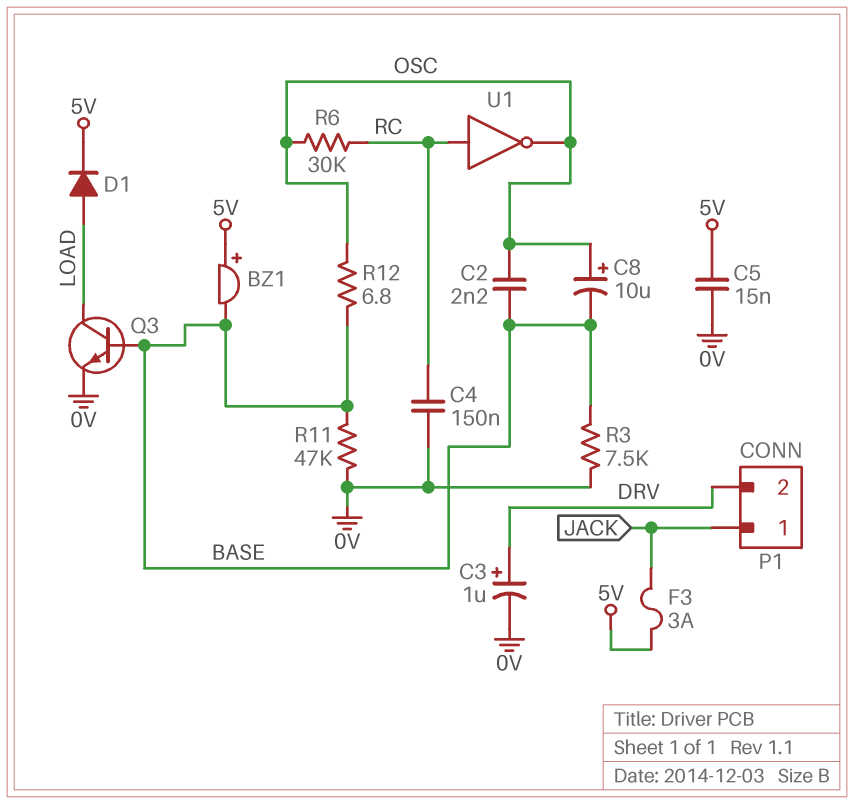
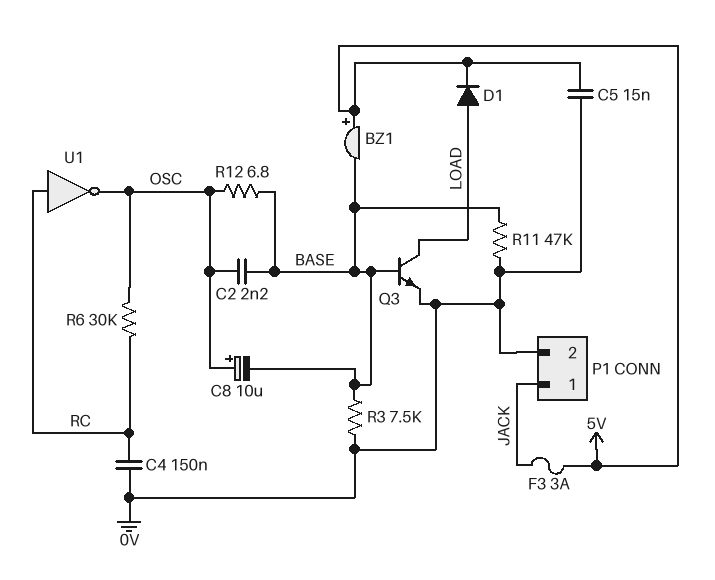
C3: 1uF (plus DRV, minus 0V) -> none
P1 pin 2: DRV -> 0V

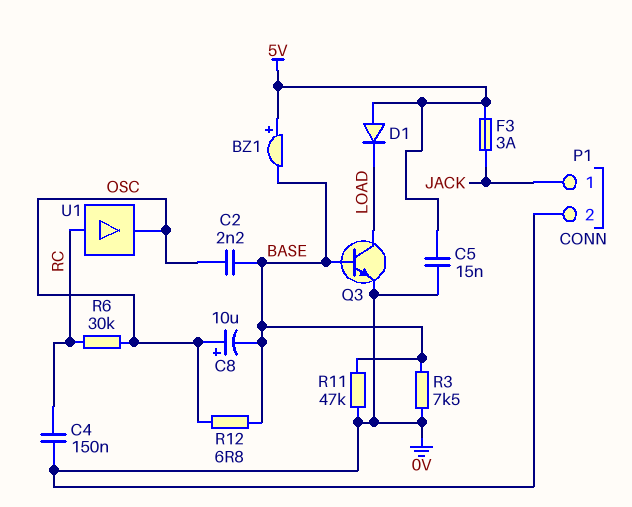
D1: diode (A LOAD, K 5V) -> diode (A 5V, K LOAD)
U1: NOT (in RC, out OSC) -> buffer (in RC, out OSC)

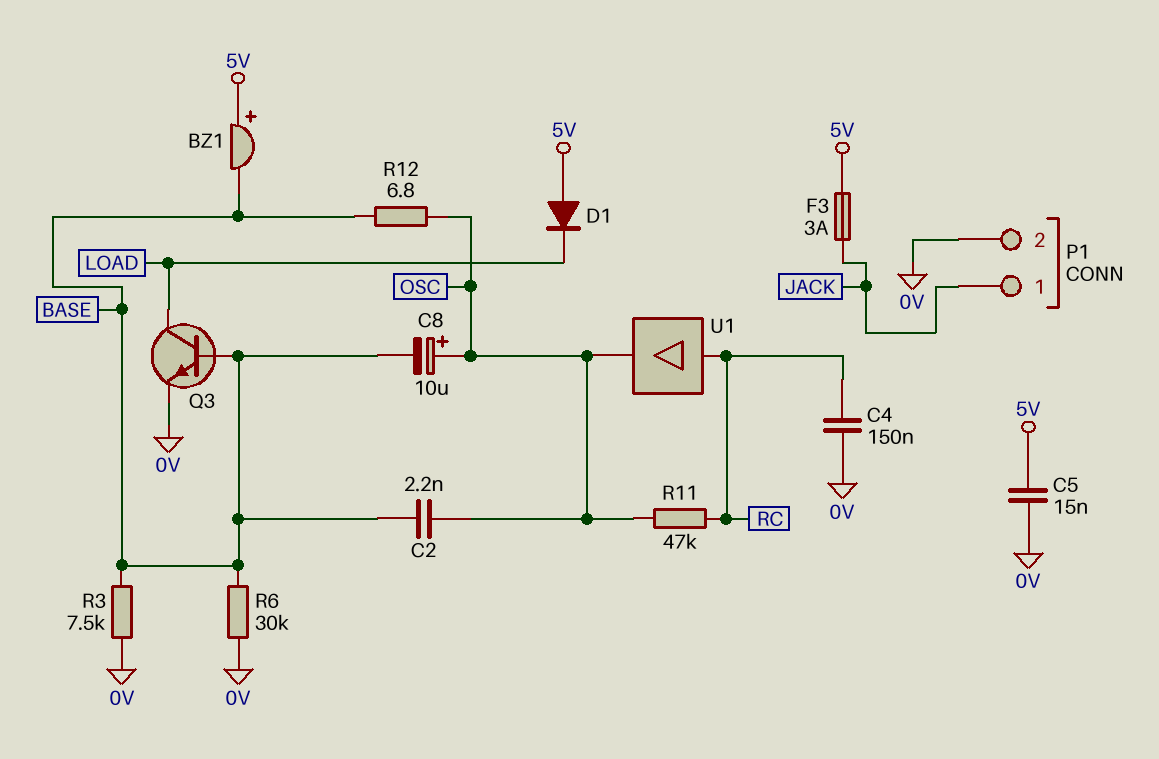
R6: 30k (OSC, RC) -> 30k (0V, BASE)
R11: 47k (0V, BASE) -> 47k (OSC, RC)

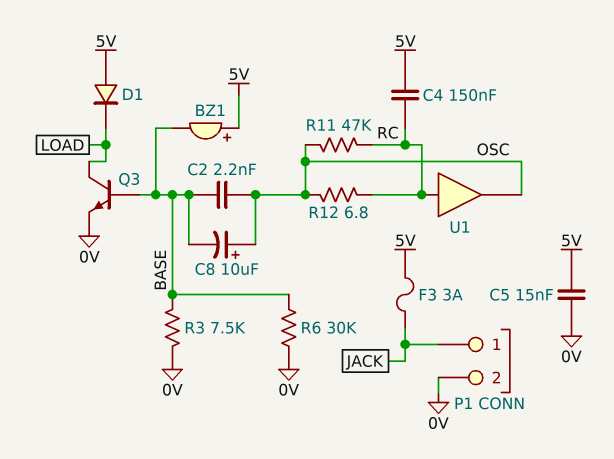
C4: 150nF (0V, RC) -> 150nF (5V, RC)
R12: 6.8 (BASE, OSC) -> 6.8 (OSC, RC)

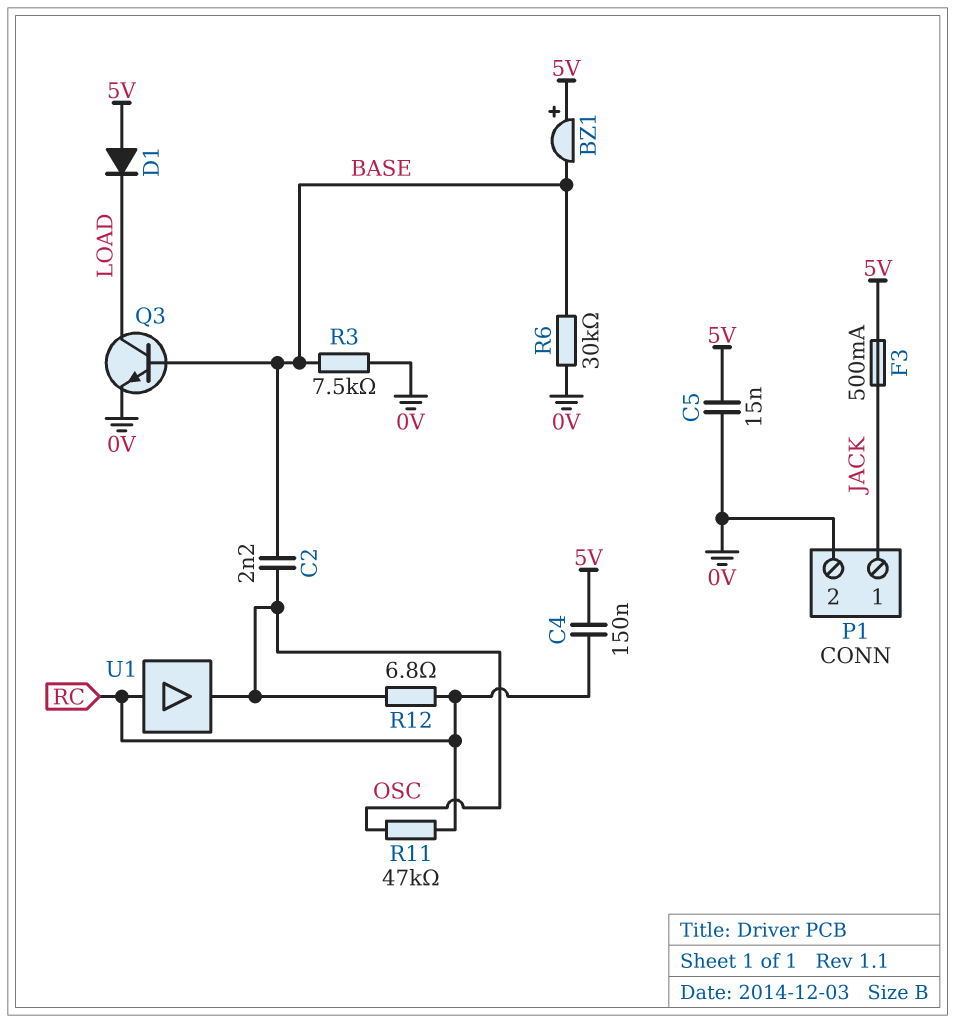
C8: 10uF (plus OSC, minus BASE) -> none
F3: 3A (5V, JACK) -> 500mA (5V, JACK)

